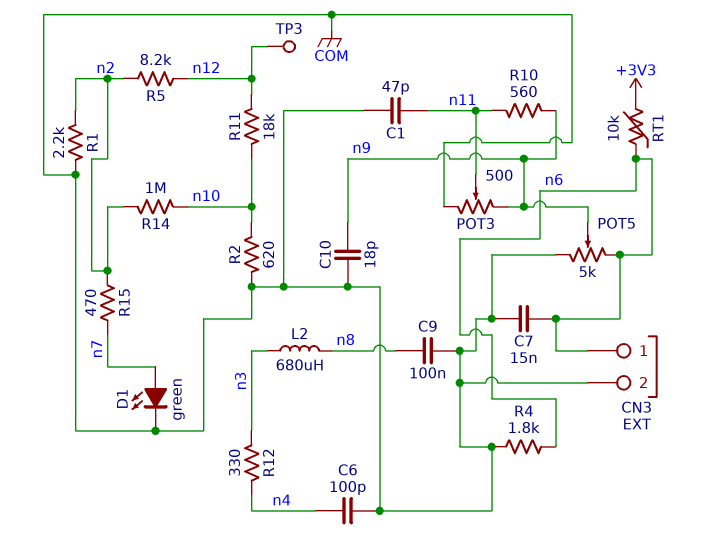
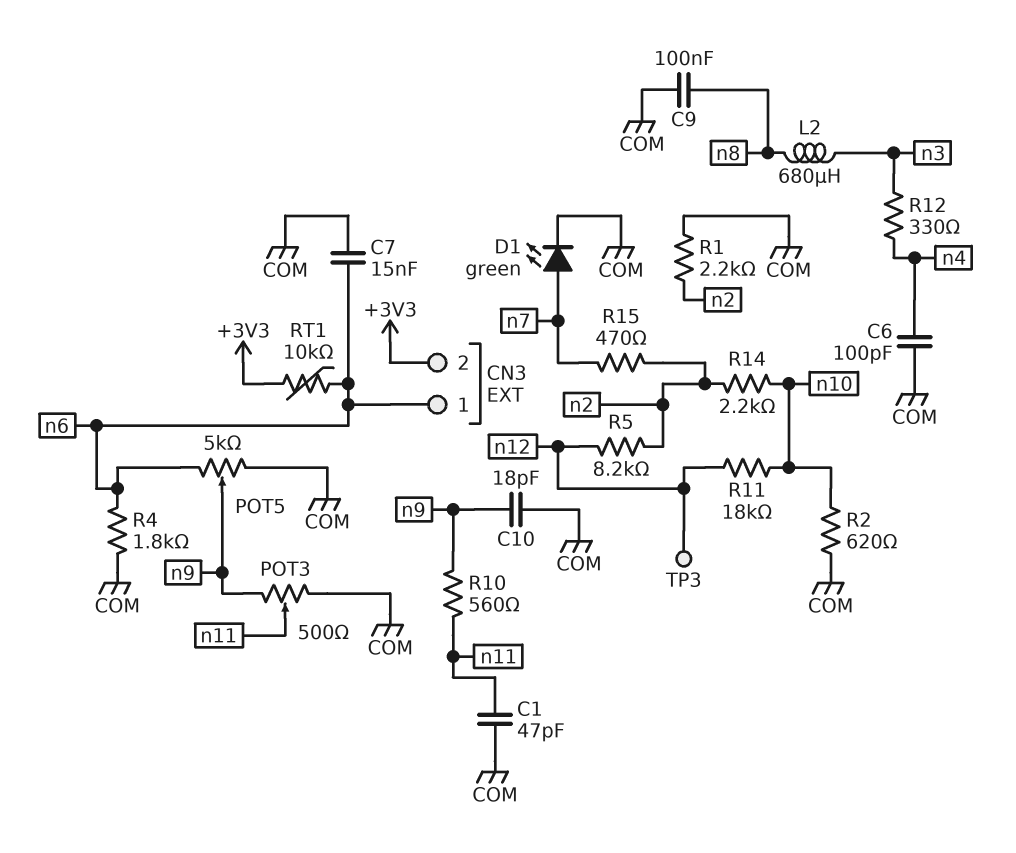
CN3 pin 2: COM -> +3V3
R14: 1M (n2, n10) -> 2.2k (n2, n10)

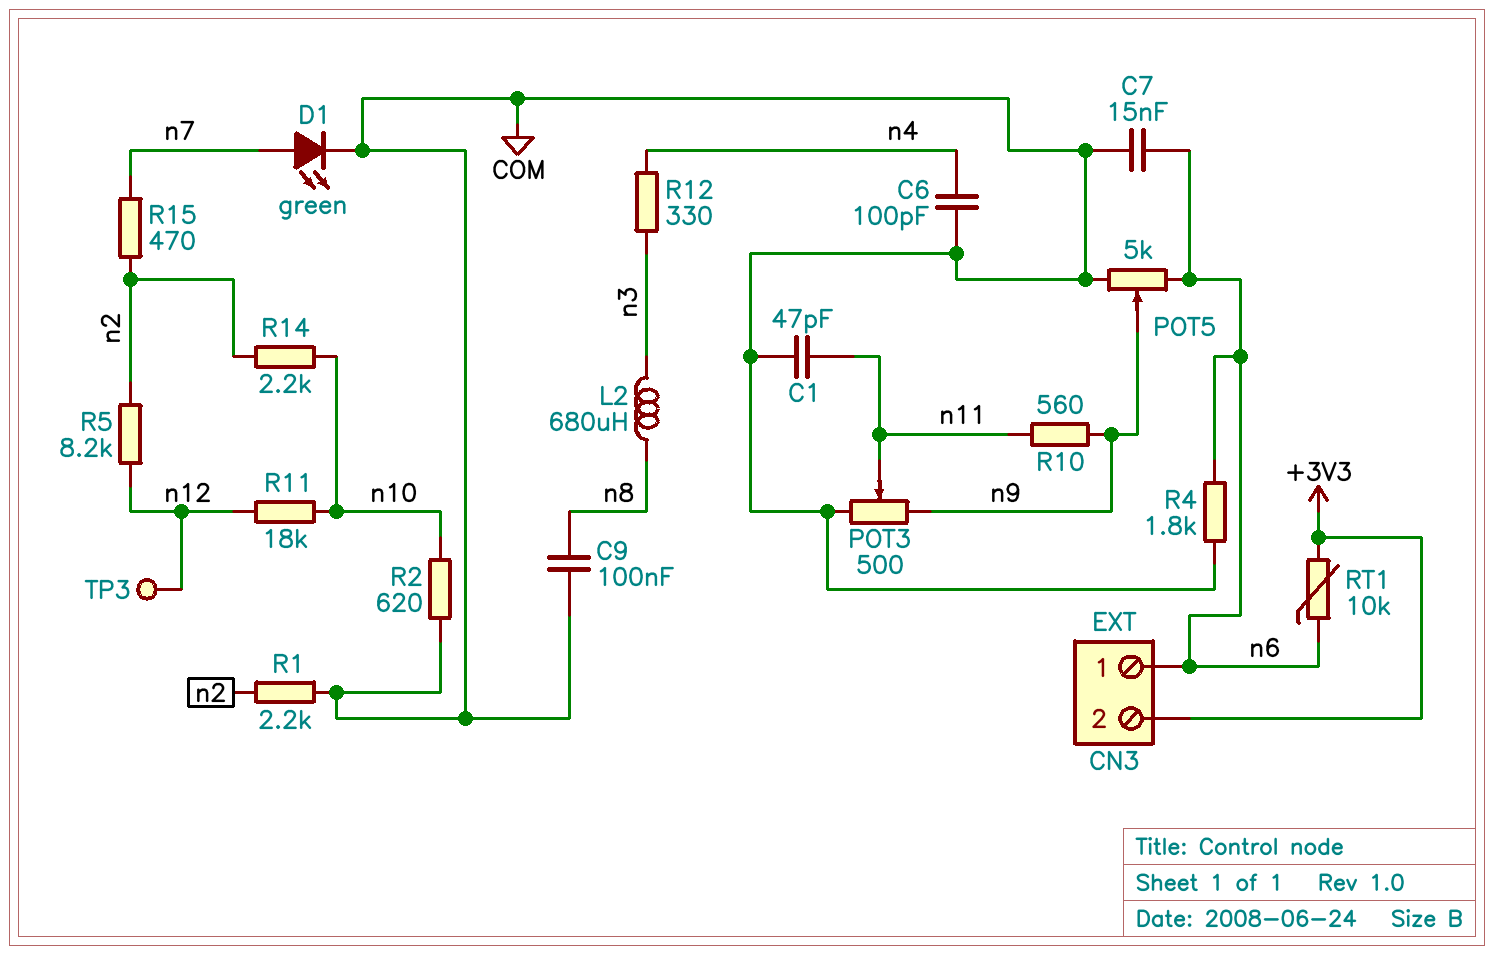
C10: 18pF (COM, n9) -> none

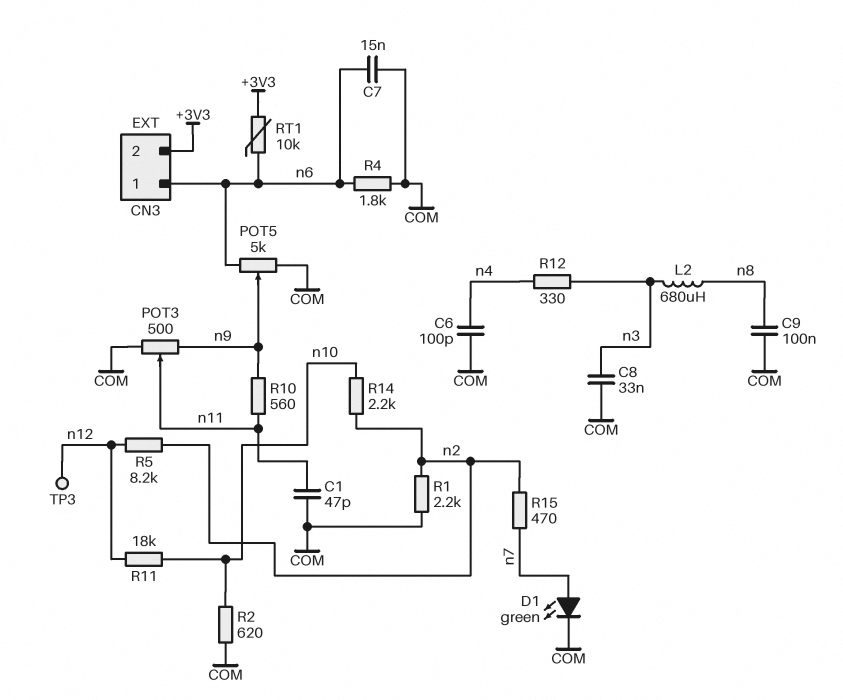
C8: none -> 33nF (COM, n3)

